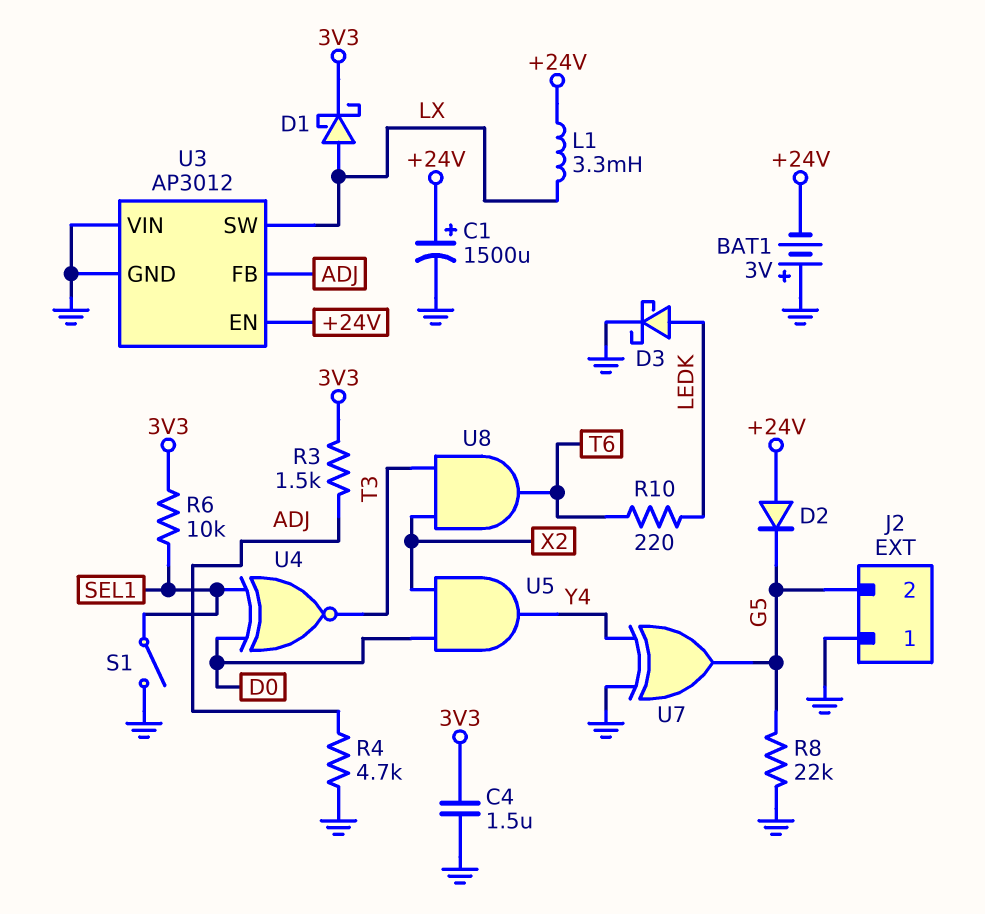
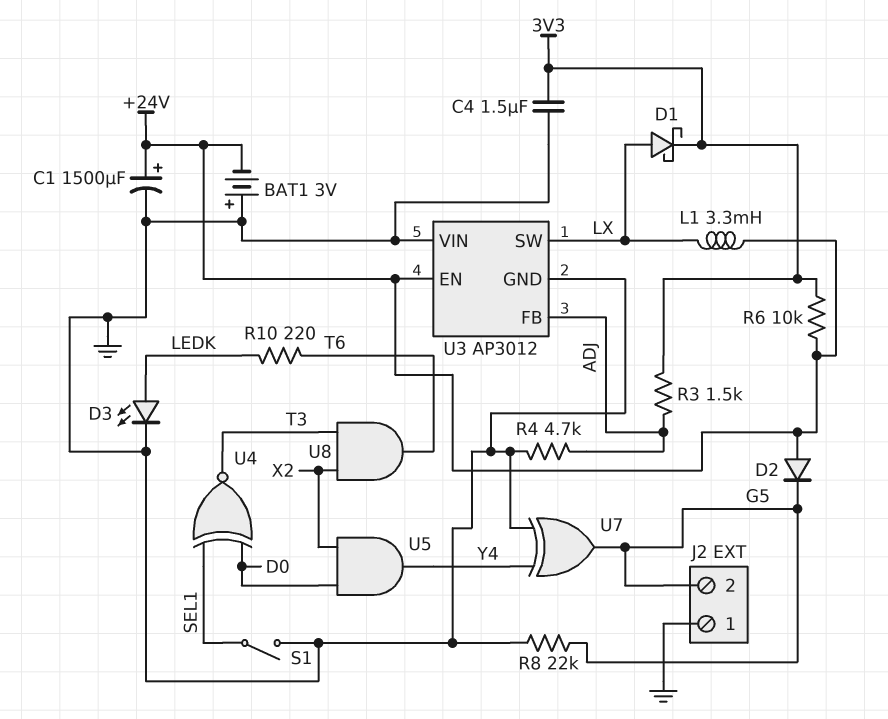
D3: schottky (A LEDK, K GND) -> LED (A LEDK, K GND)
R6: 10k (3V3, SEL1) -> 10k (+24V, 3V3)

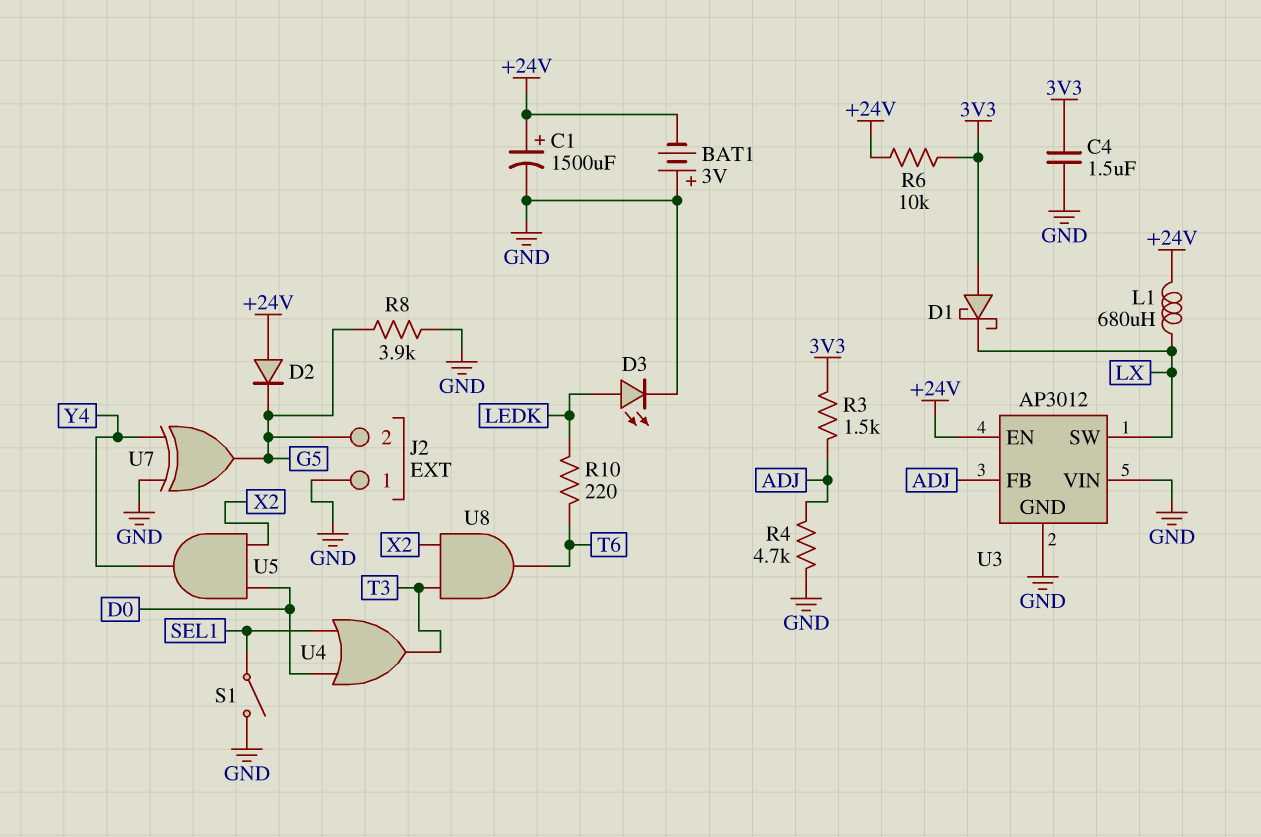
D1: schottky (A LX, K 3V3) -> schottky (A 3V3, K LX)
L1: 3.3mH (+24V, LX) -> 680uH (+24V, LX)
R8: 22k (G5, GND) -> 3.9k (G5, GND)
U4: XNOR (in D0, in SEL1, out T3) -> OR (in D0, in SEL1, out T3)

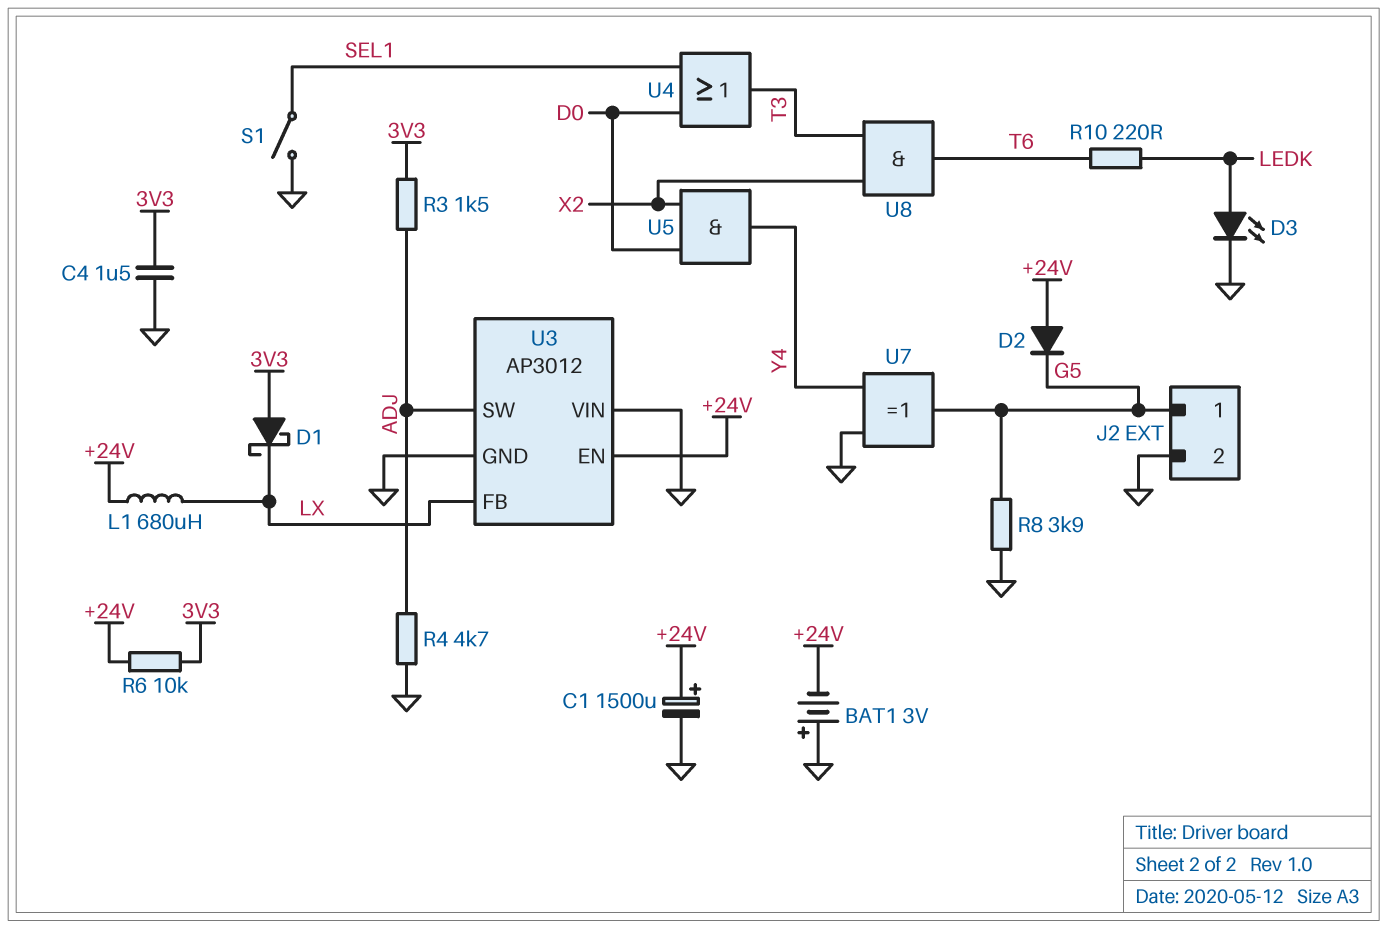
J2 pin 1: GND -> G5
J2 pin 2: G5 -> GND
U3 pin FB: ADJ -> LX
U3 pin SW: LX -> ADJ

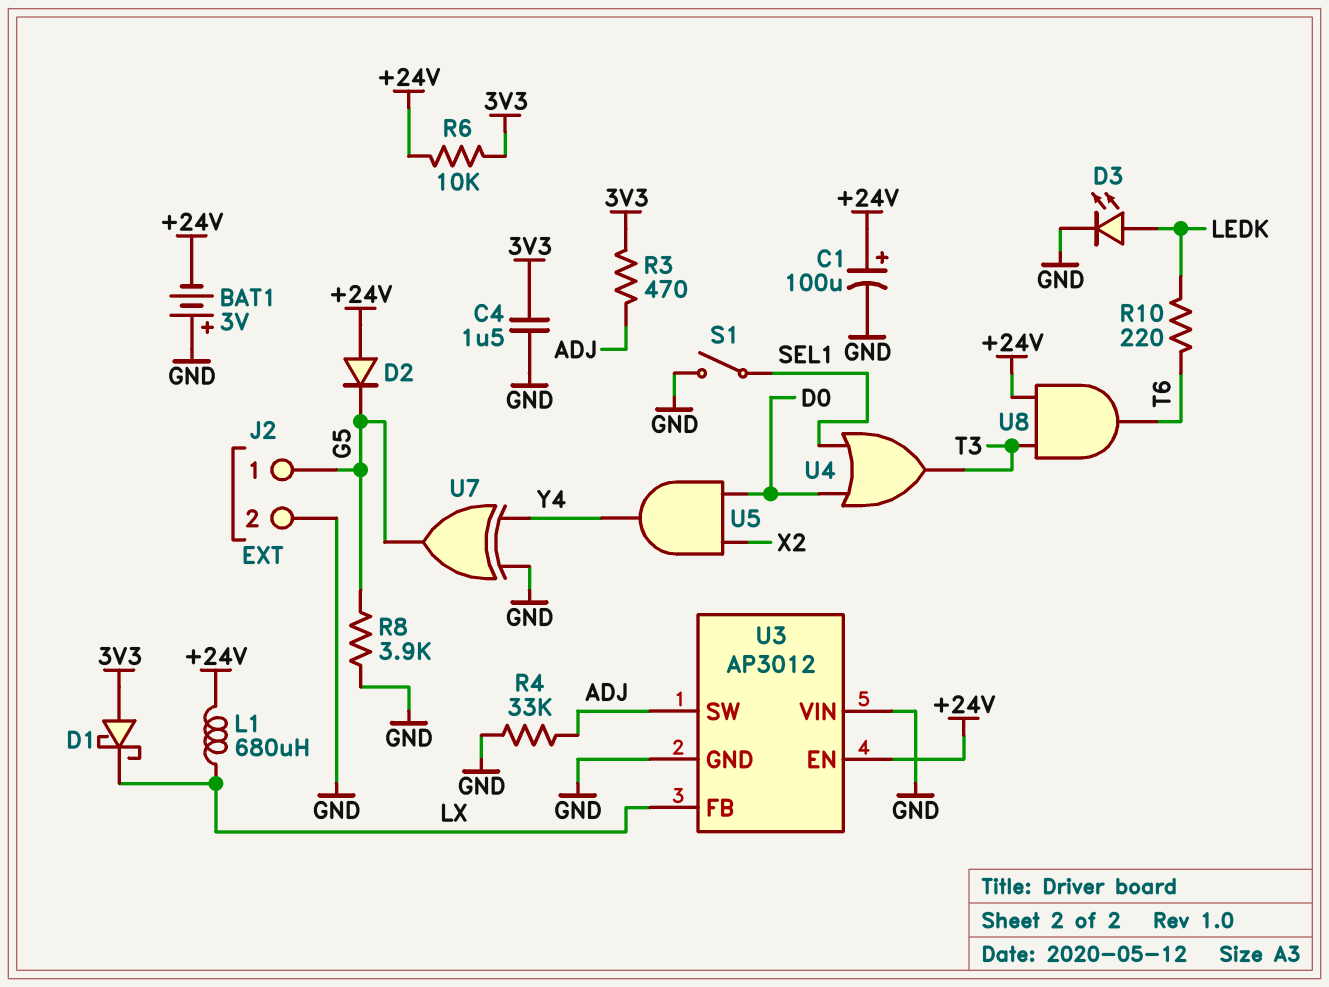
C1: 1500uF (plus +24V, minus GND) -> 100uF (plus +24V, minus GND)
R3: 1.5k (3V3, ADJ) -> 470 (3V3, ADJ)
R4: 4.7k (ADJ, GND) -> 33k (ADJ, GND)
U8: AND (in T3, in X2, out T6) -> AND (in +24V, in T3, out T6)

